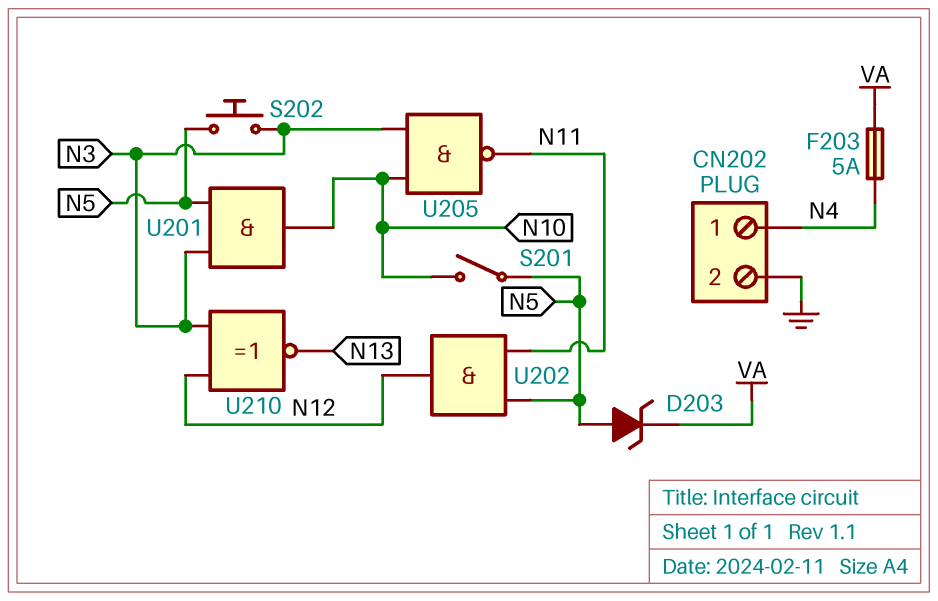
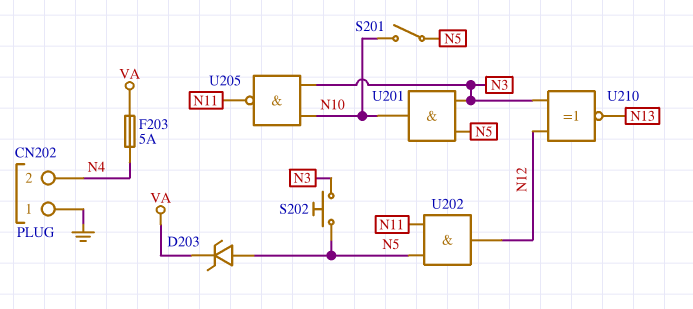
CN202 pin 1: N4 -> GND
CN202 pin 2: GND -> N4

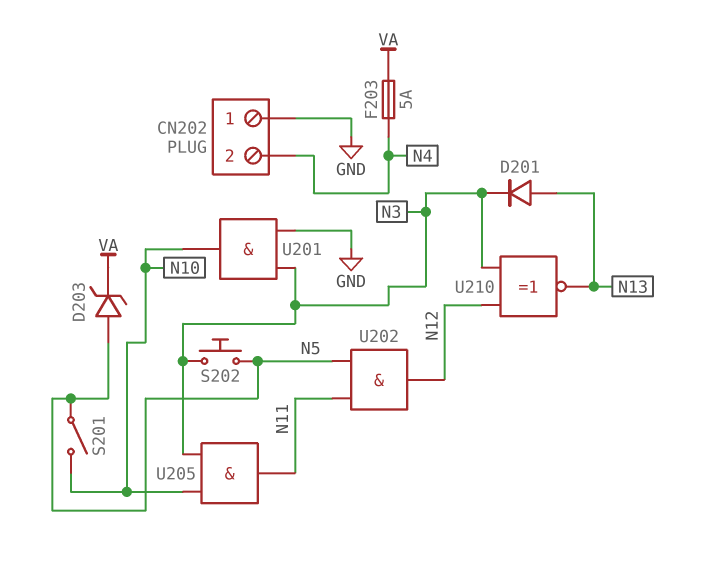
D201: none -> diode (A N13, K N3)
U201: AND (in N3, in N5, out N10) -> AND (in GND, in N3, out N10)
U205: NAND (in N3, in N10, out N11) -> AND (in N3, in N10, out N11)

